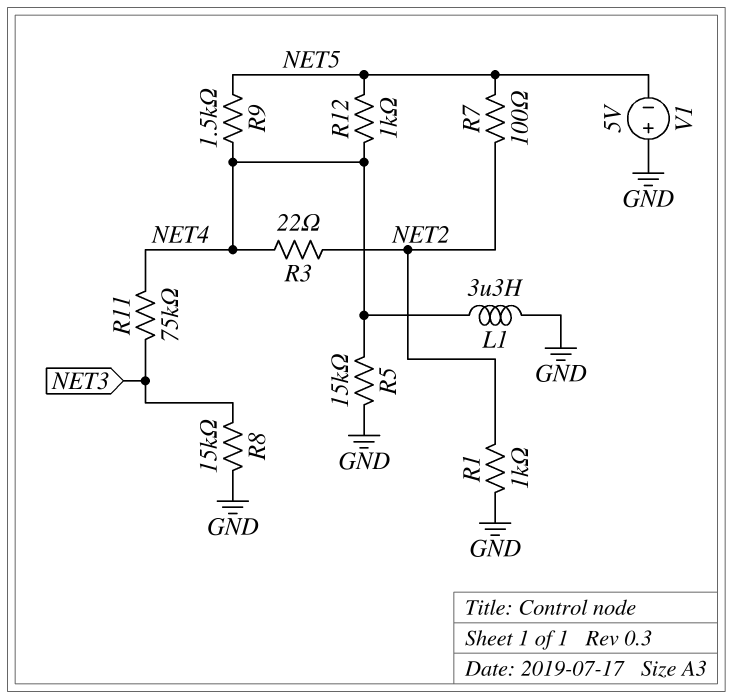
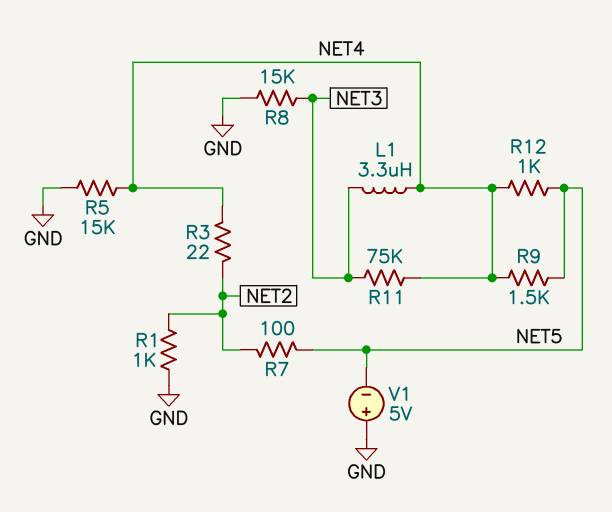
L1: 3.3uH (GND, NET4) -> 3.3uH (NET3, NET4)

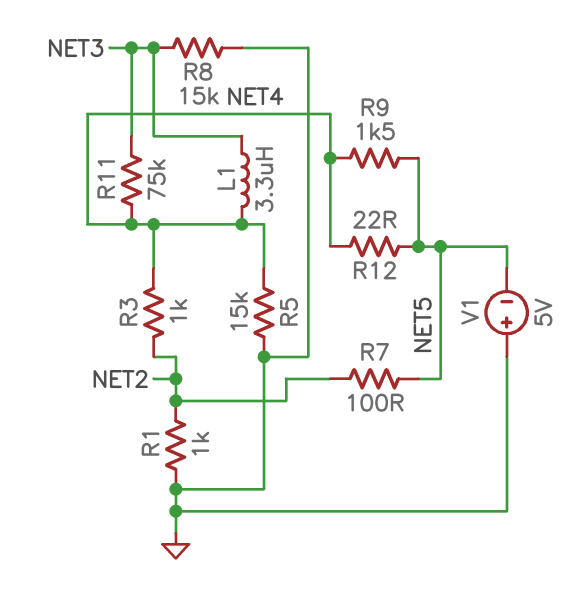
R3: 22 (NET2, NET4) -> 1k (NET2, NET4)
R12: 1k (NET4, NET5) -> 22 (NET4, NET5)

